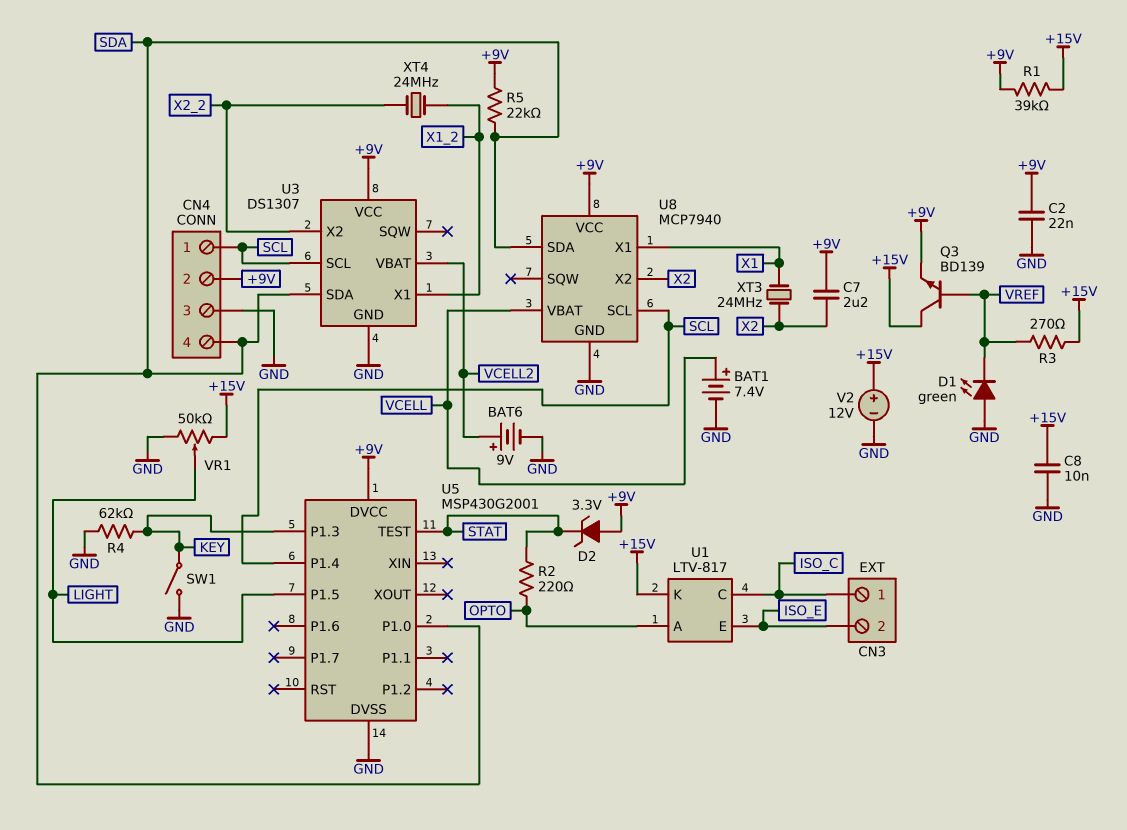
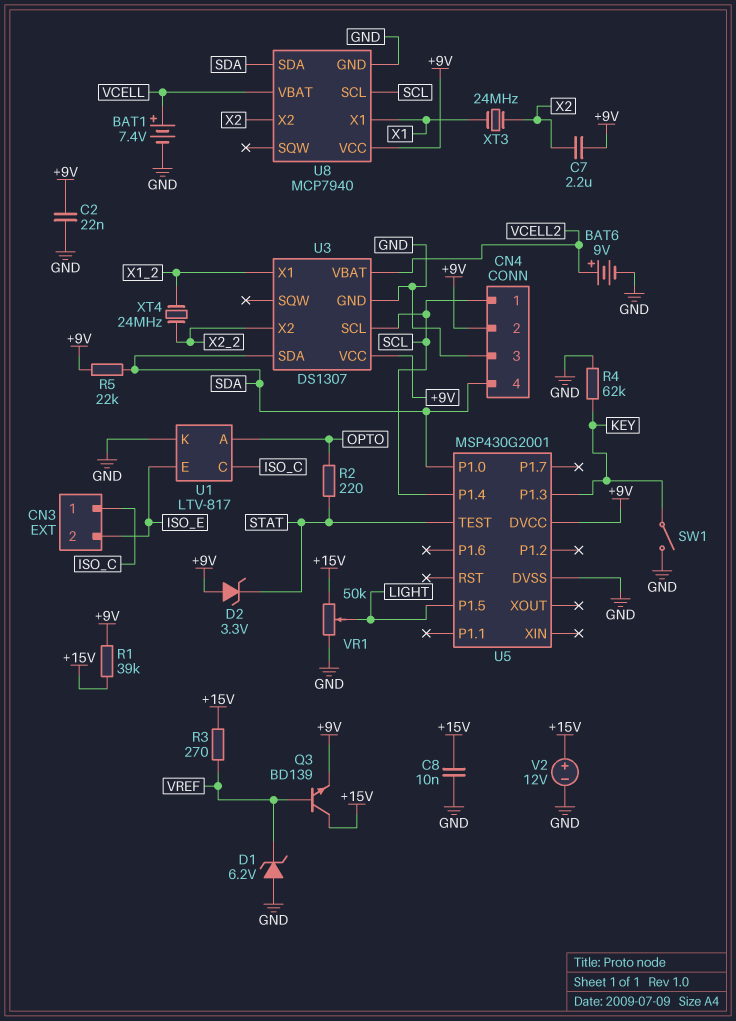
D1: LED green (A GND, K VREF) -> zener 6.2V (A GND, K VREF)
U1 pin K: +15V -> GND

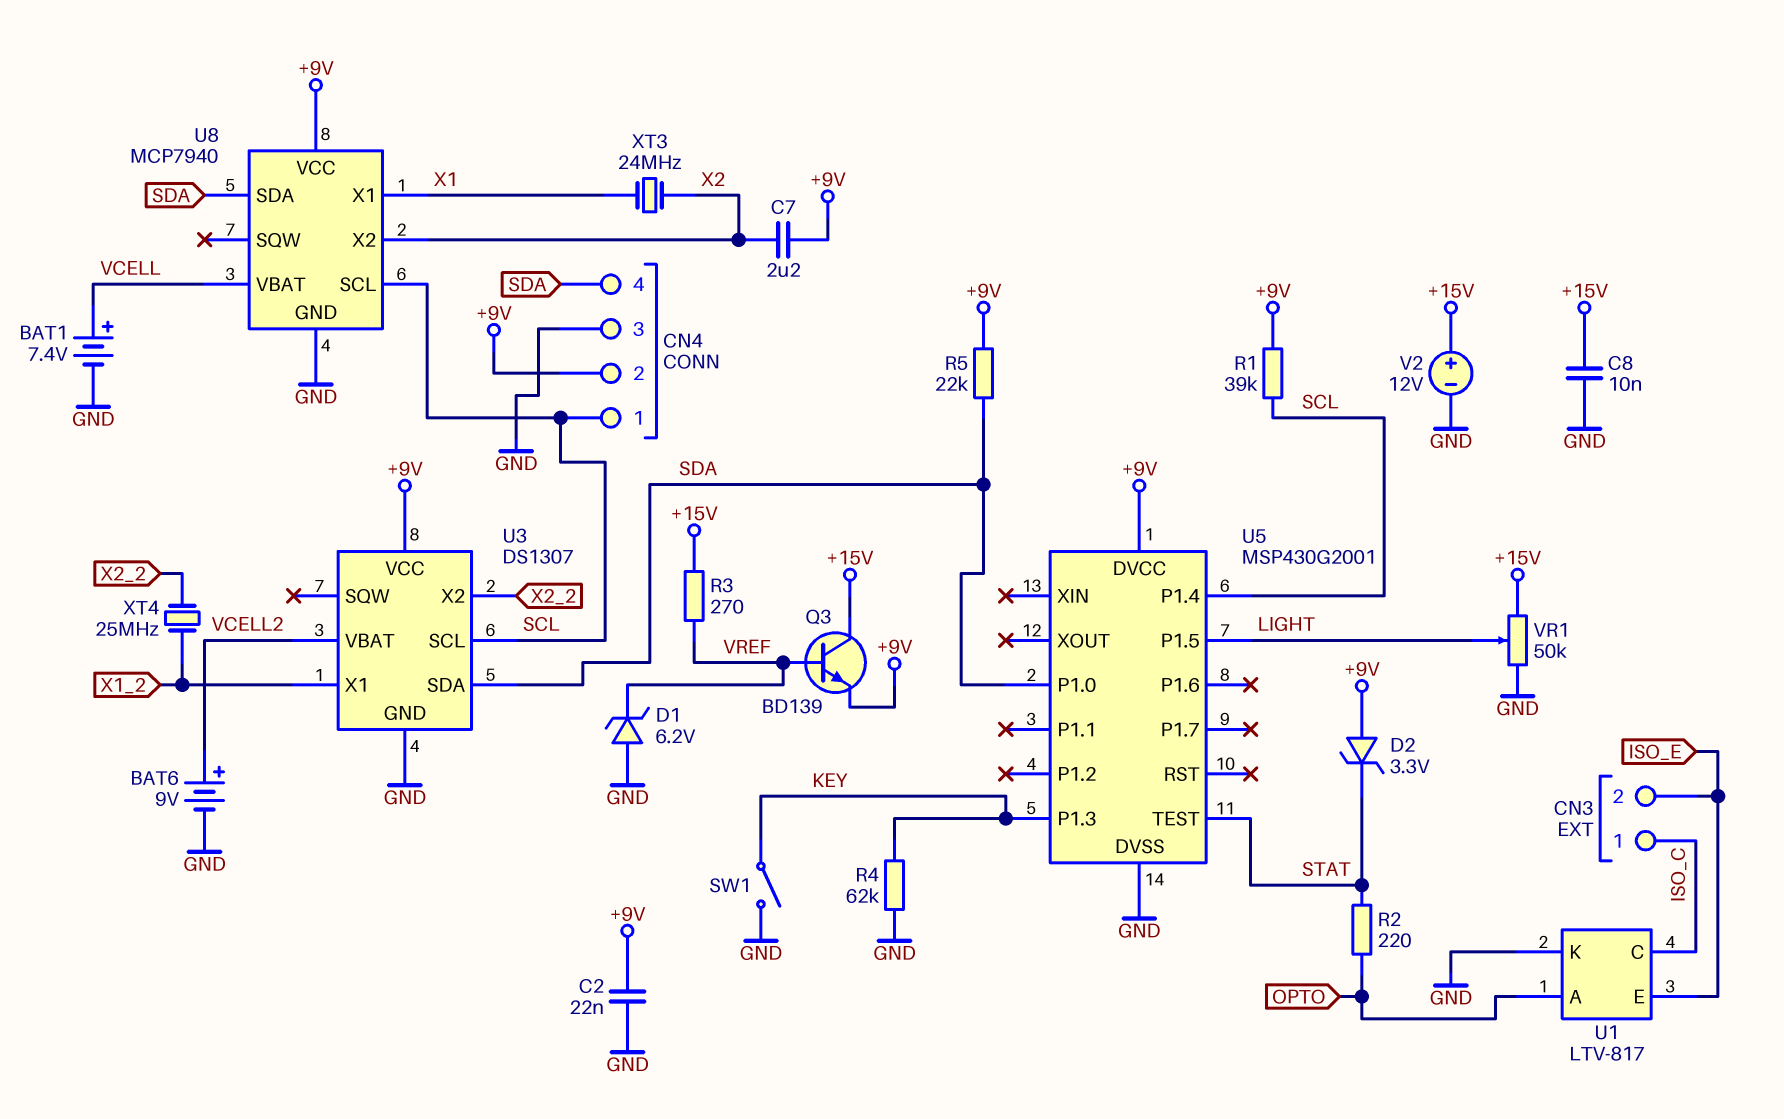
R1: 39k (+9V, +15V) -> 39k (+9V, SCL)
XT4: 24MHz (X1_2, X2_2) -> 25MHz (X1_2, X2_2)

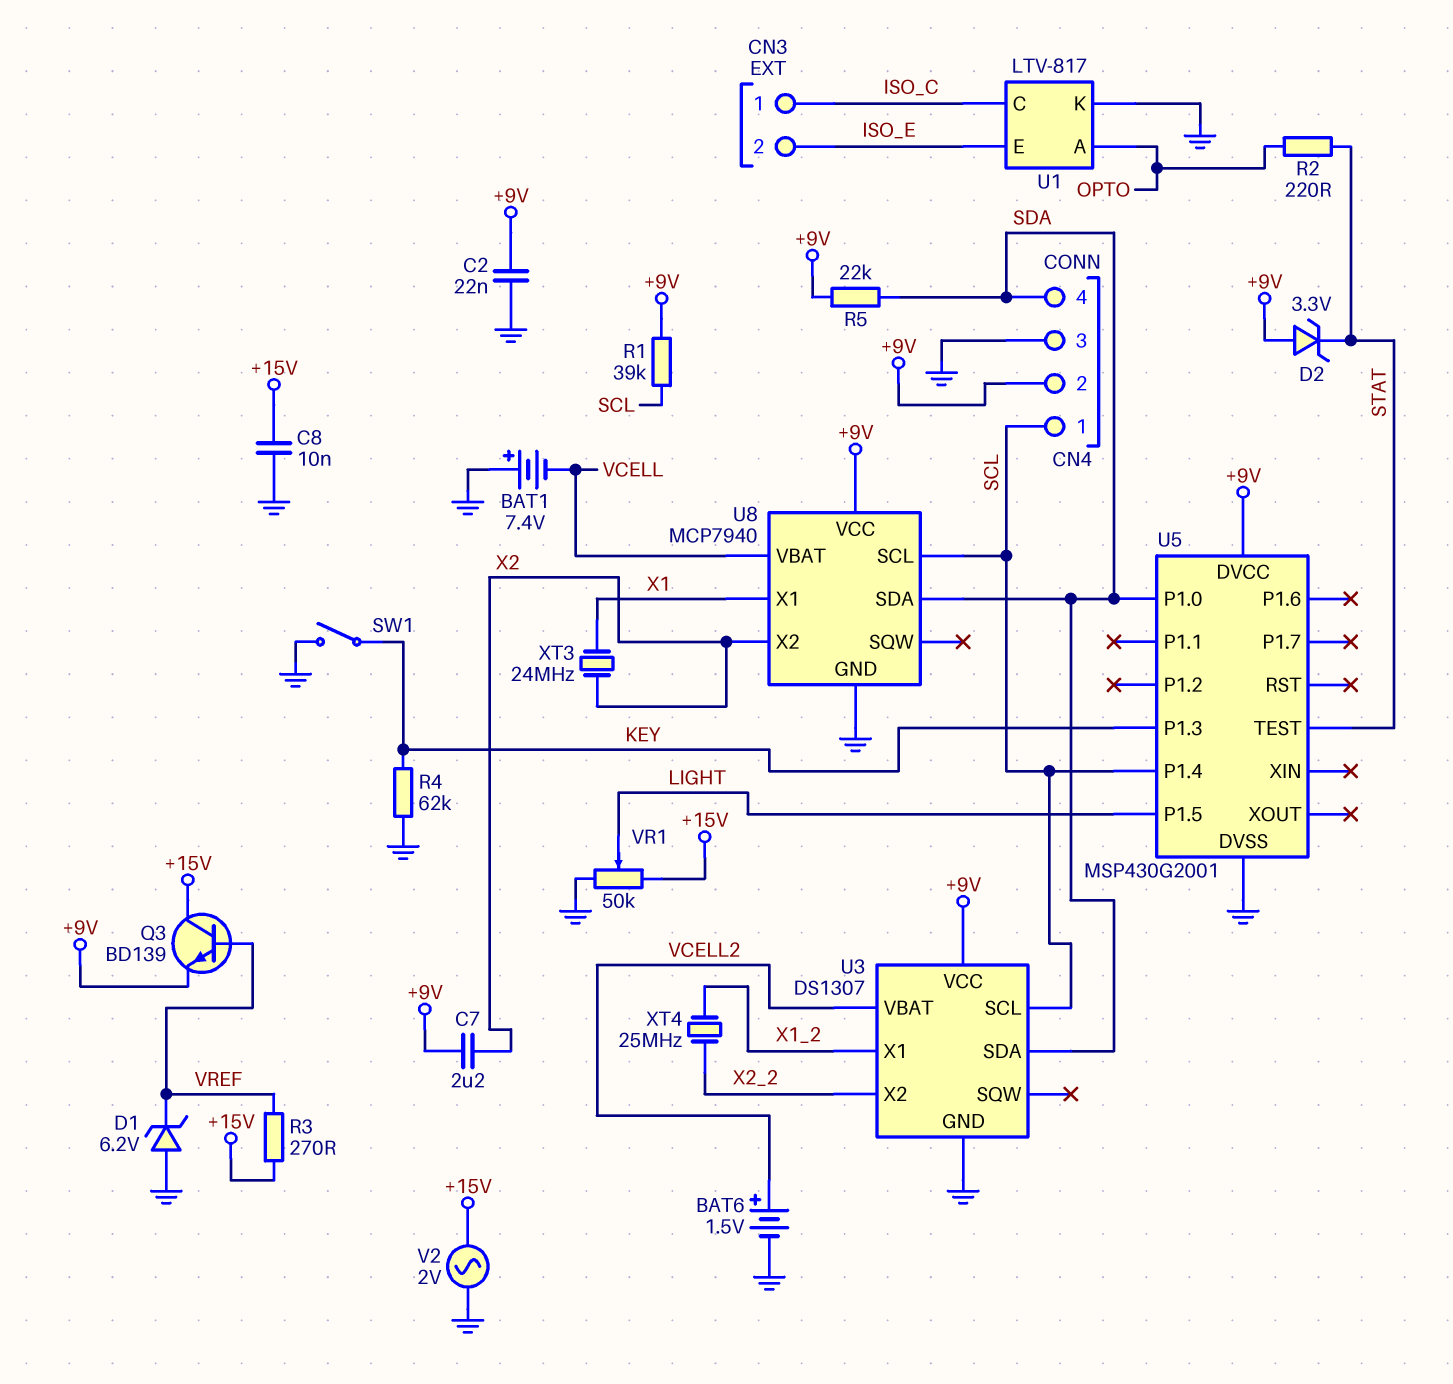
BAT1: 7.4V (plus VCELL, minus GND) -> 7.4V (plus GND, minus VCELL)
BAT6: 9V (plus VCELL2, minus GND) -> 1.5V (plus VCELL2, minus GND)
V2: 12V (plus +15V, minus GND) -> AC 2V (+15V, GND)

